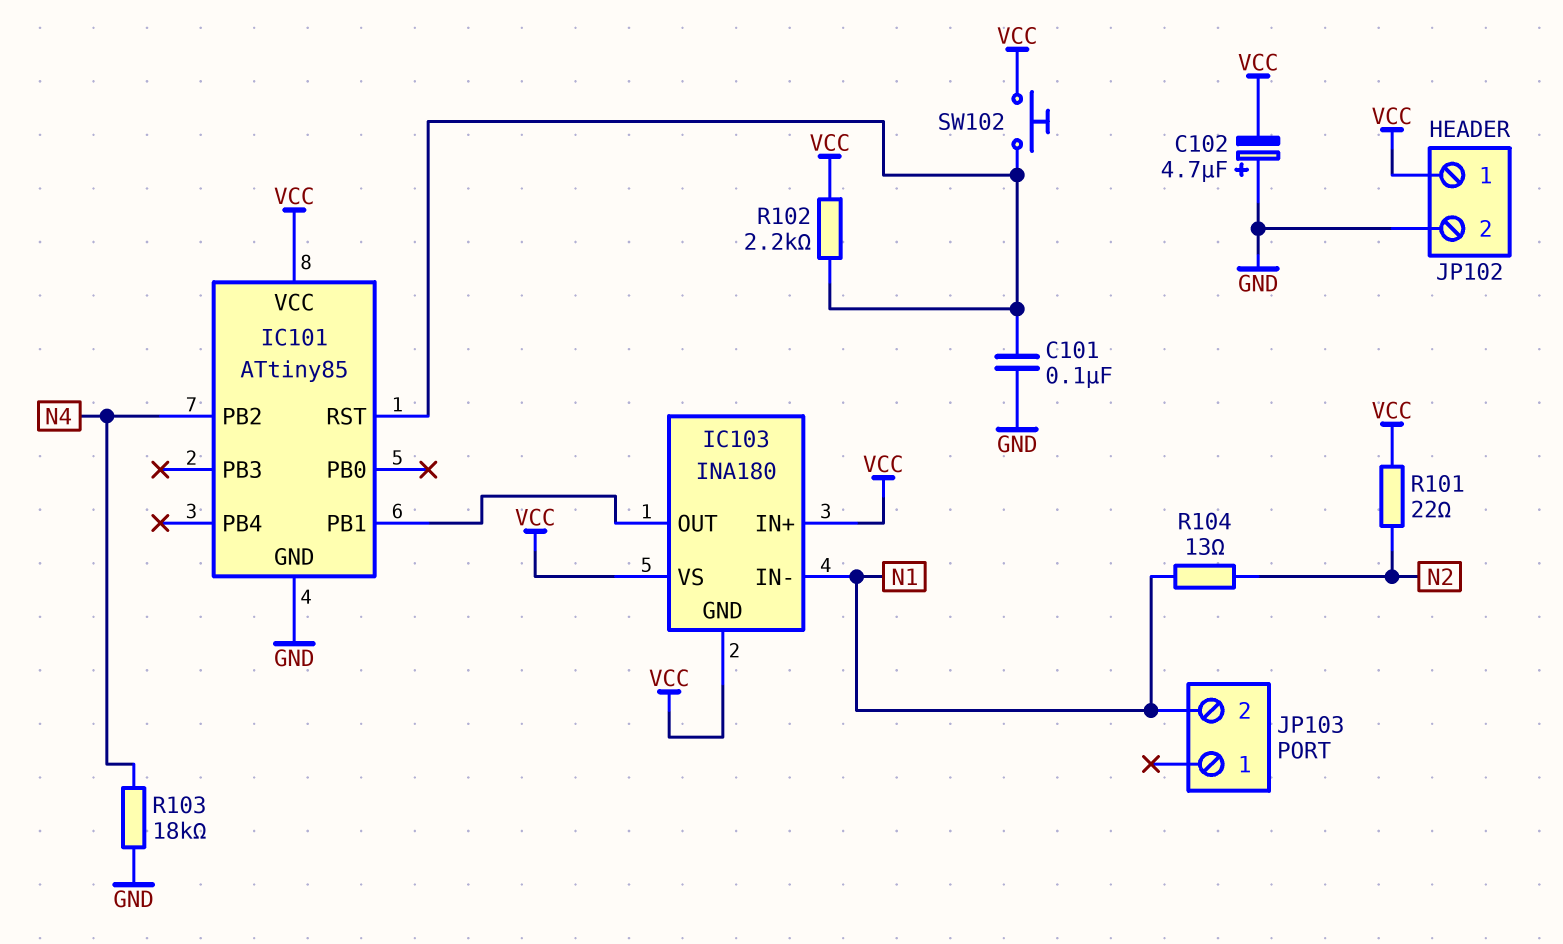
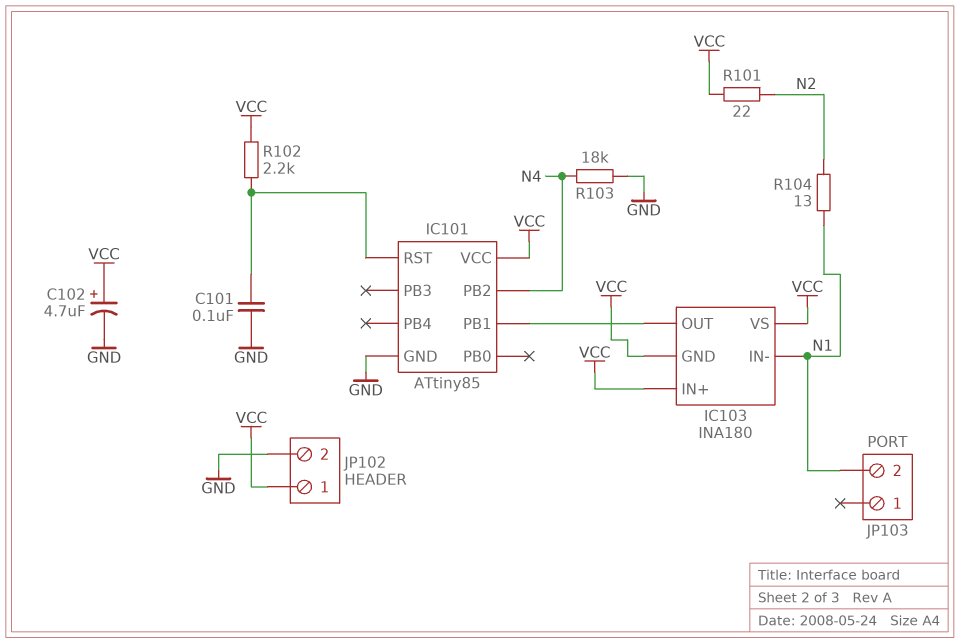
C102: 4.7uF (plus GND, minus VCC) -> 4.7uF (plus VCC, minus GND)
SW102: button (IC101/RST, VCC) -> none

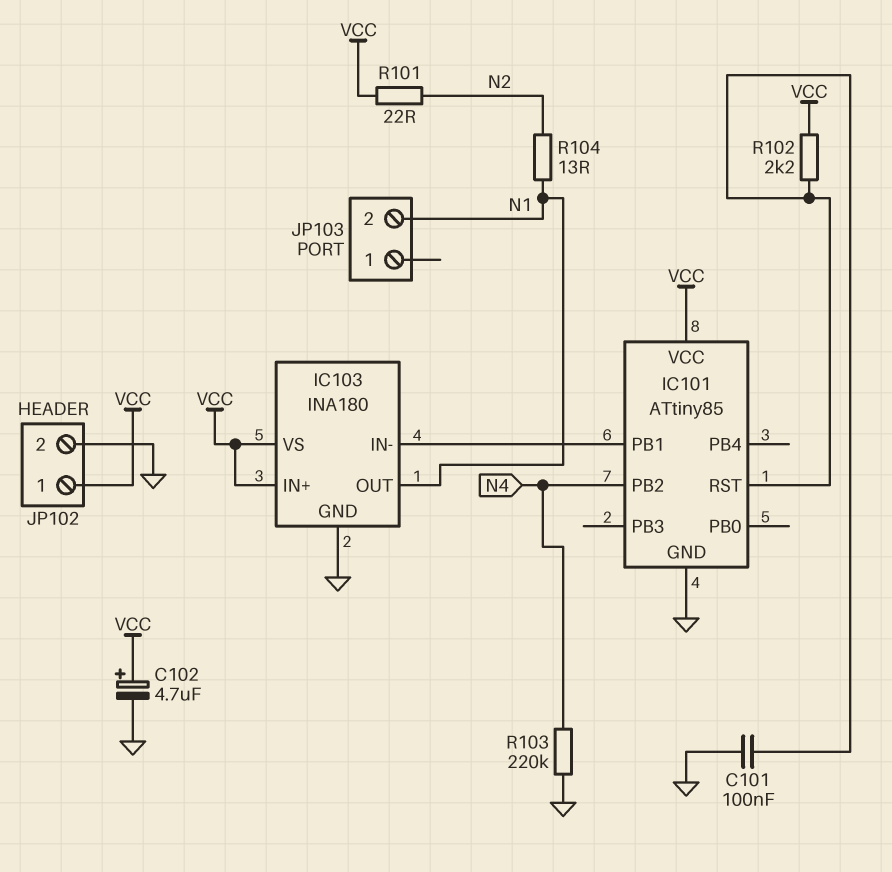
IC103 pin GND: VCC -> GND
IC103 pin IN-: N1 -> IC101/PB1
IC103 pin OUT: IC101/PB1 -> N1
R103: 18k (GND, N4) -> 220k (GND, N4)

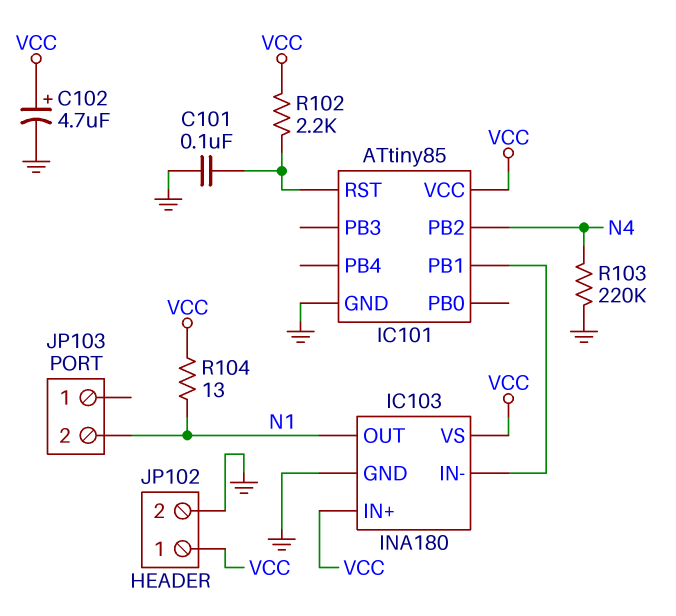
R101: 22 (N2, VCC) -> none
R104: 13 (N1, N2) -> 13 (N1, VCC)

